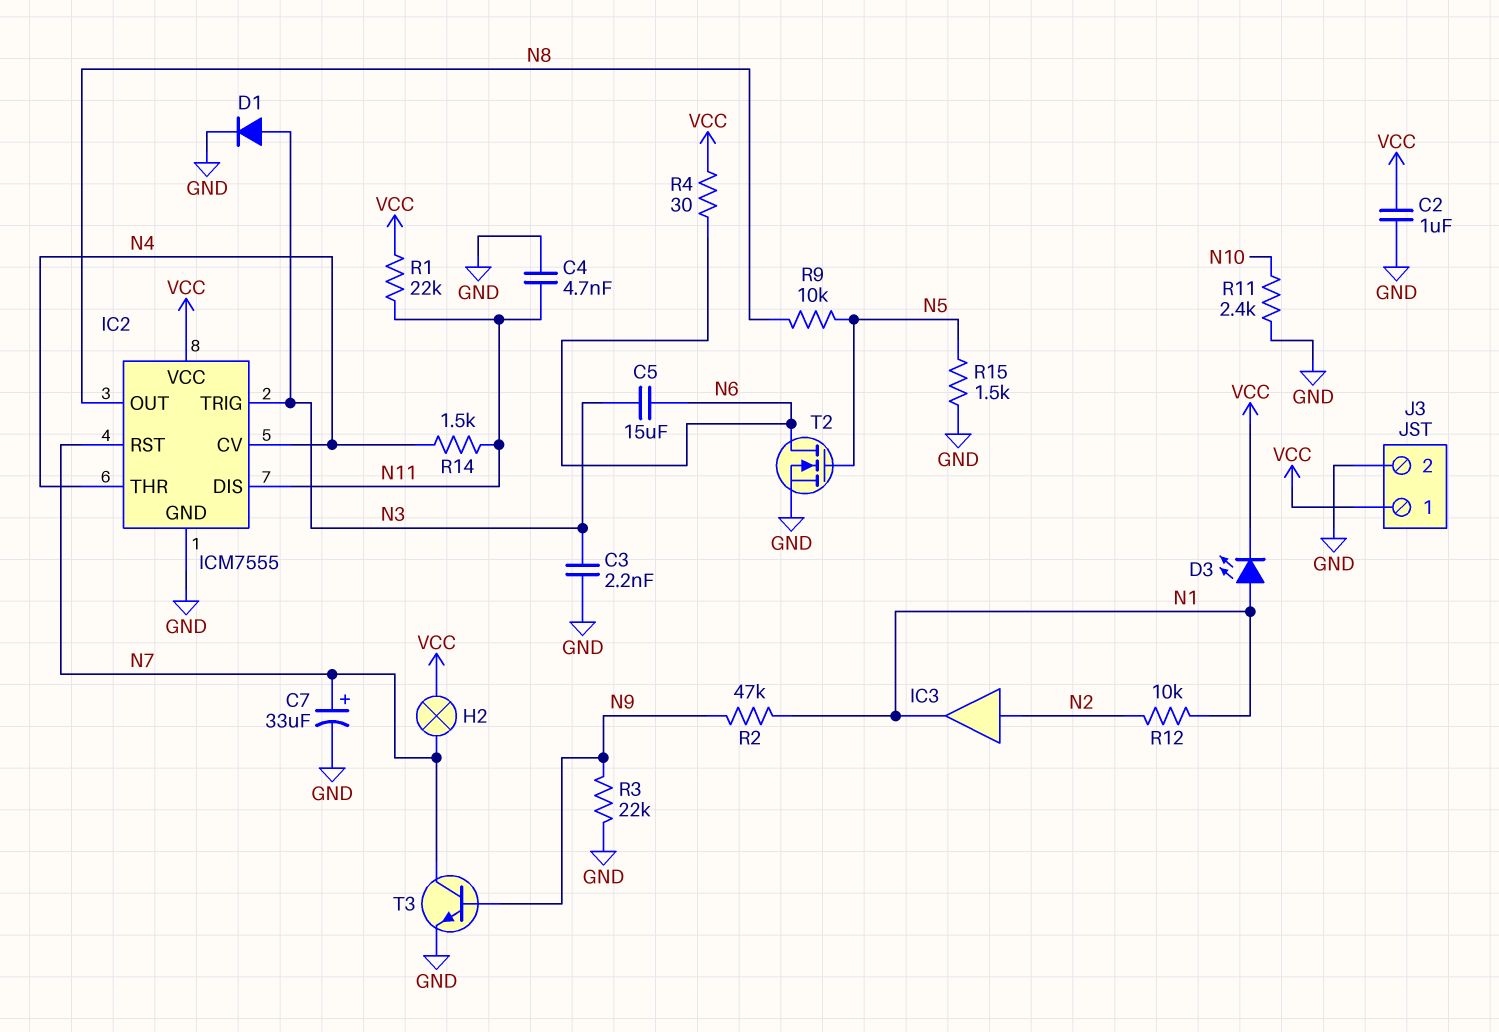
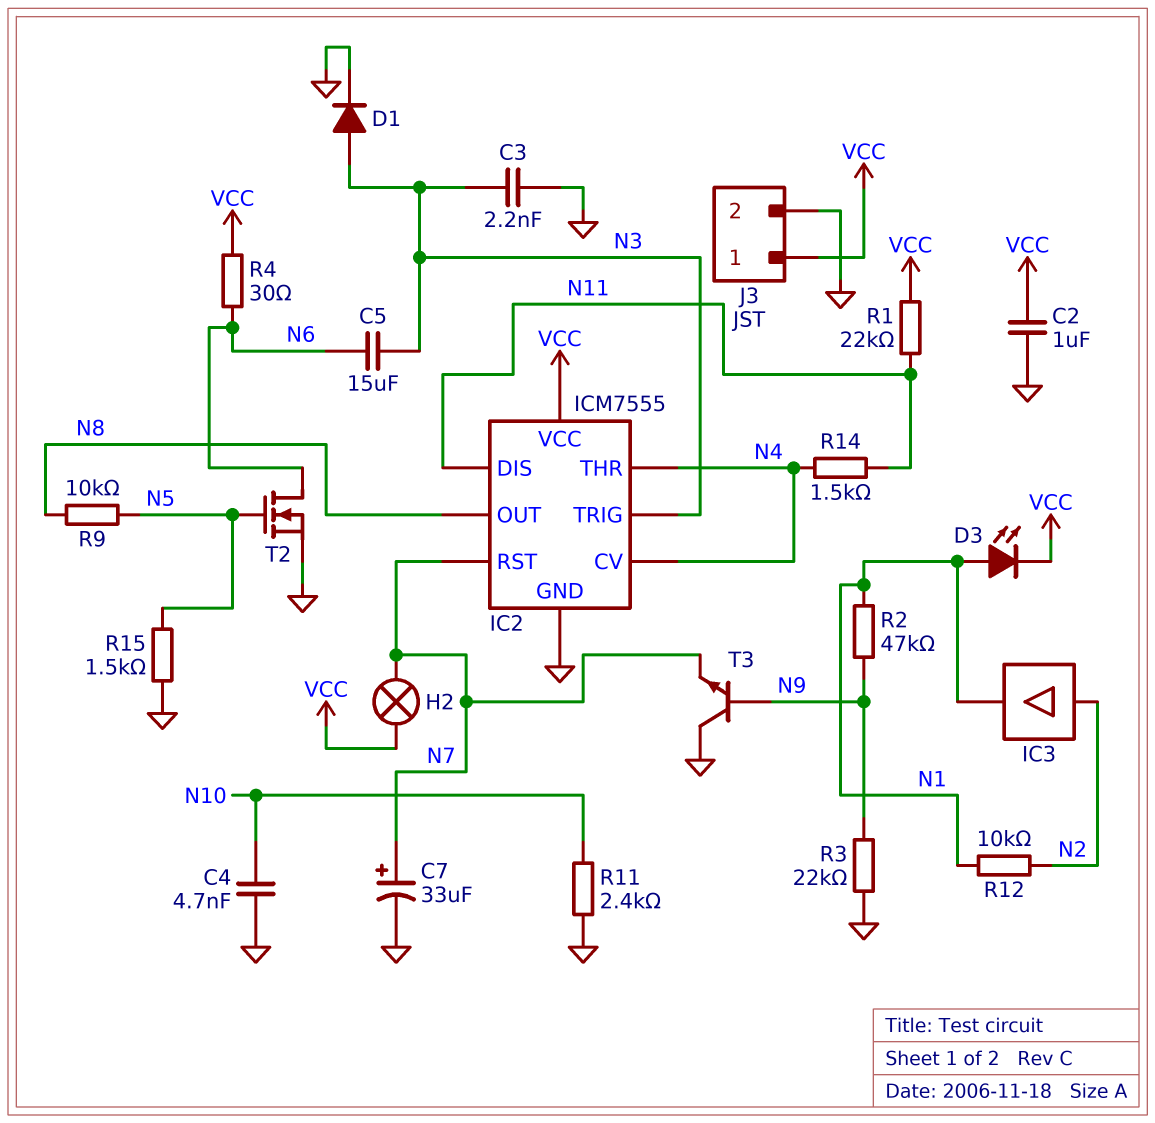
C4: 4.7nF (GND, N11) -> 4.7nF (GND, N10)
T3: NPN (B N9, C N7, E GND) -> NPN (B N9, C GND, E N7)

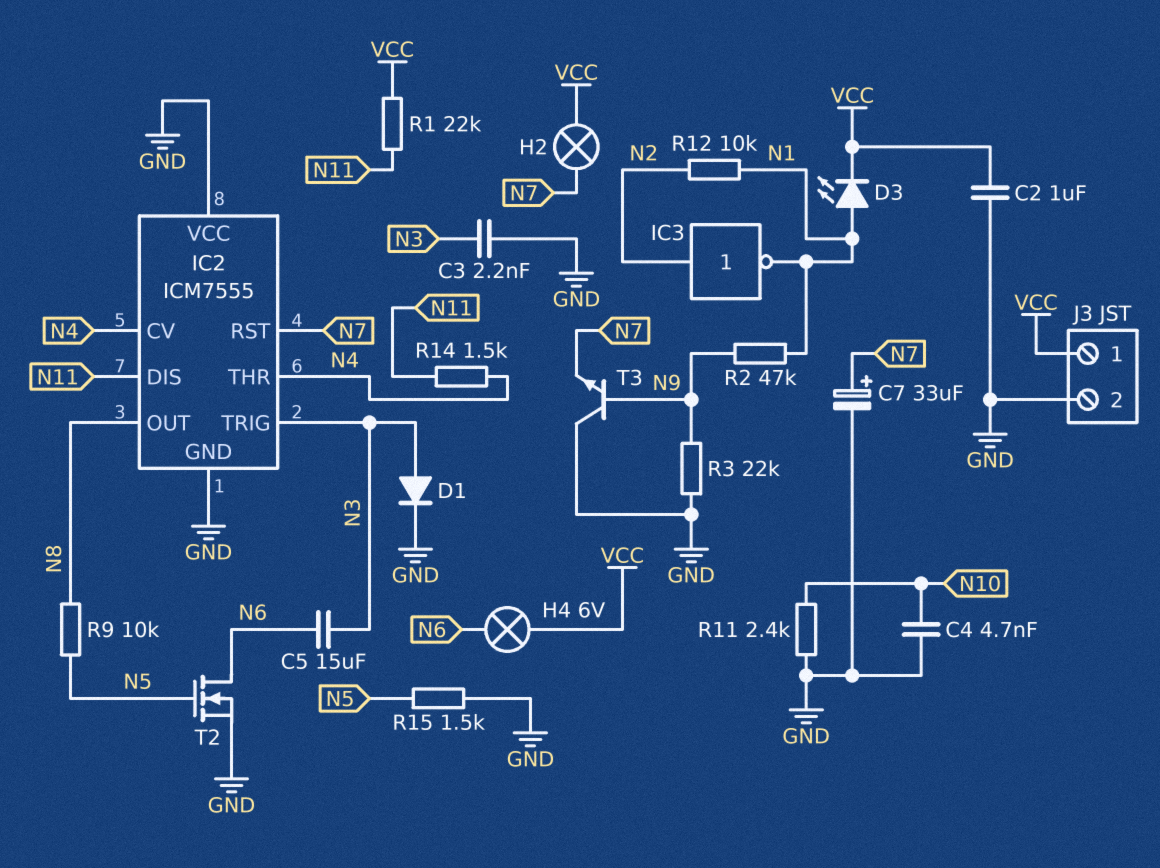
H4: none -> lamp 6V (N6, VCC)
IC2 pin VCC: VCC -> GND
IC3: buffer (in N2, out N1) -> NOT (in N2, out N1)
R4: 30 (N6, VCC) -> none

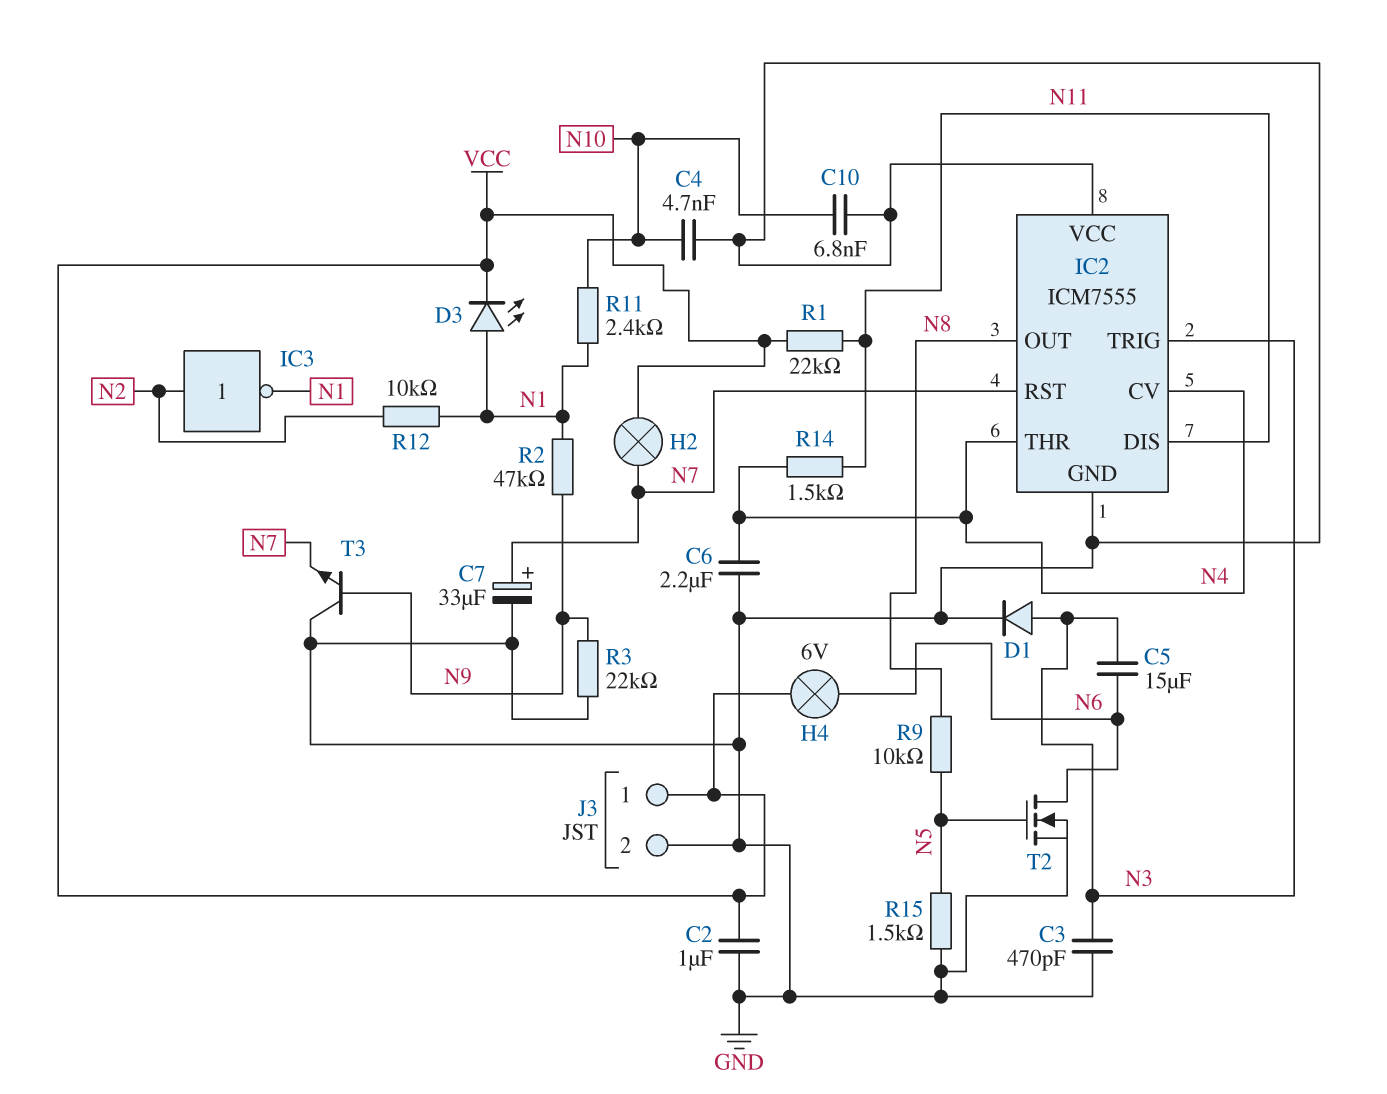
C3: 2.2nF (GND, N3) -> 470pF (GND, N3)
C6: none -> 2.2uF (GND, N4)
C10: none -> 6.8nF (GND, N10)
R11: 2.4k (GND, N10) -> 2.4k (N1, N10)

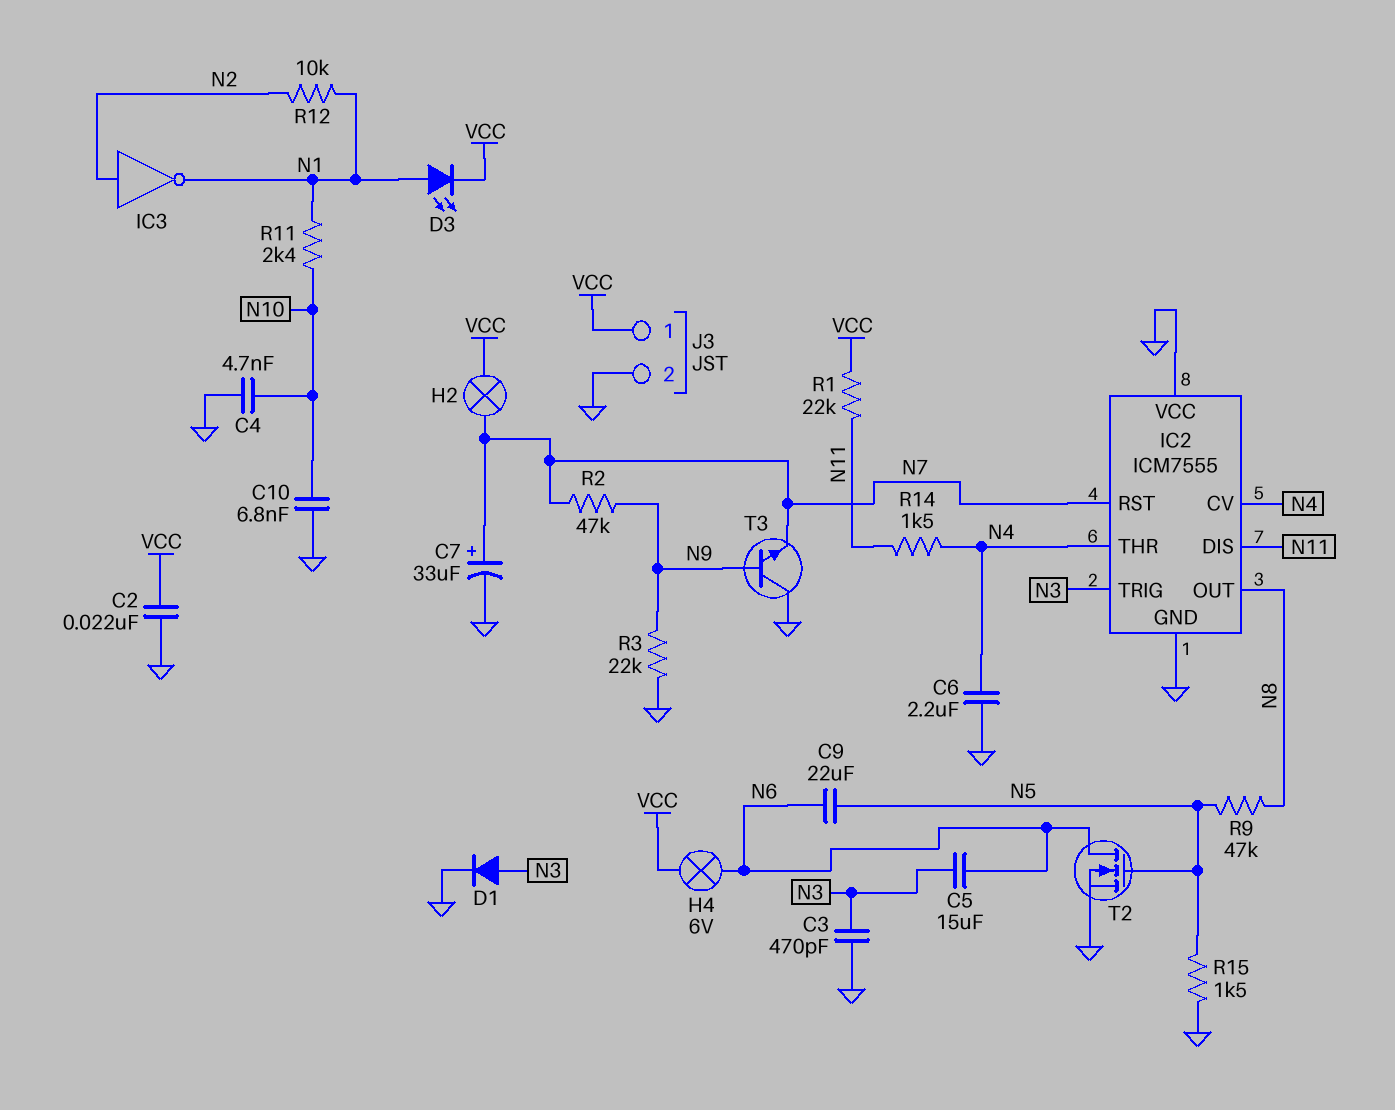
C2: 1uF (GND, VCC) -> 22nF (GND, VCC)
C9: none -> 22uF (N5, N6)
R2: 47k (N1, N9) -> 47k (N7, N9)
R9: 10k (N5, N8) -> 47k (N5, N8)

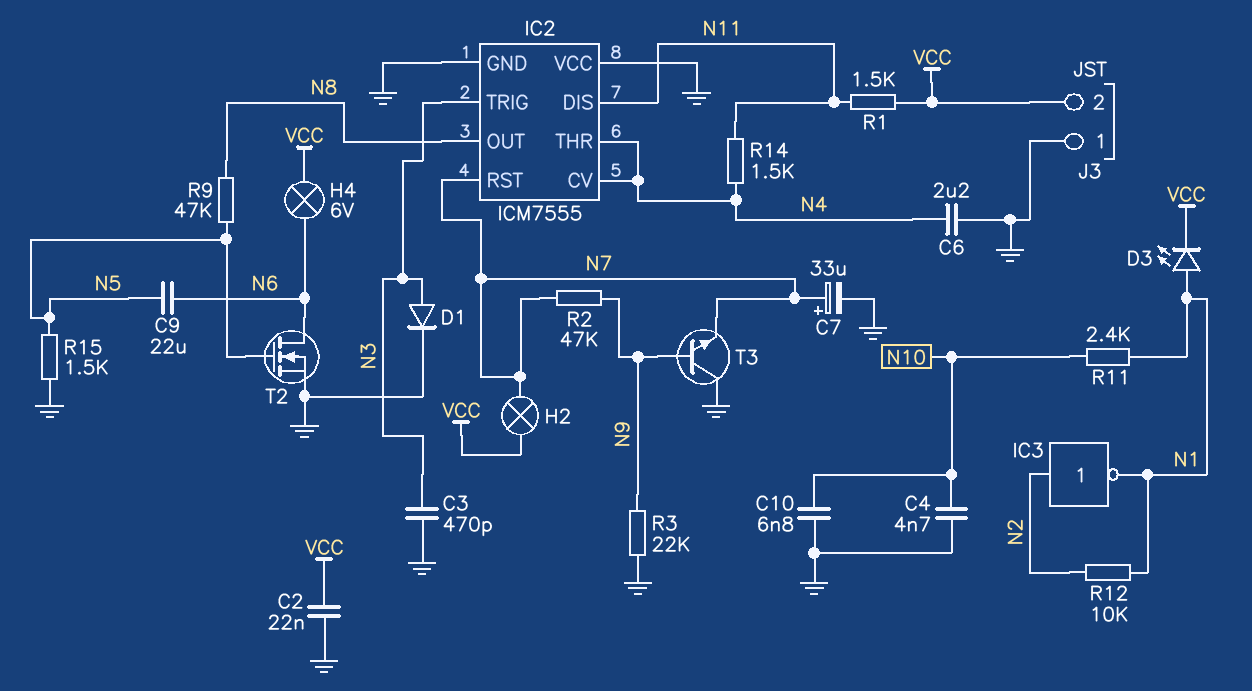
C5: 15uF (N3, N6) -> none
J3 pin 1: VCC -> GND
J3 pin 2: GND -> VCC
R1: 22k (N11, VCC) -> 1.5k (N11, VCC)

